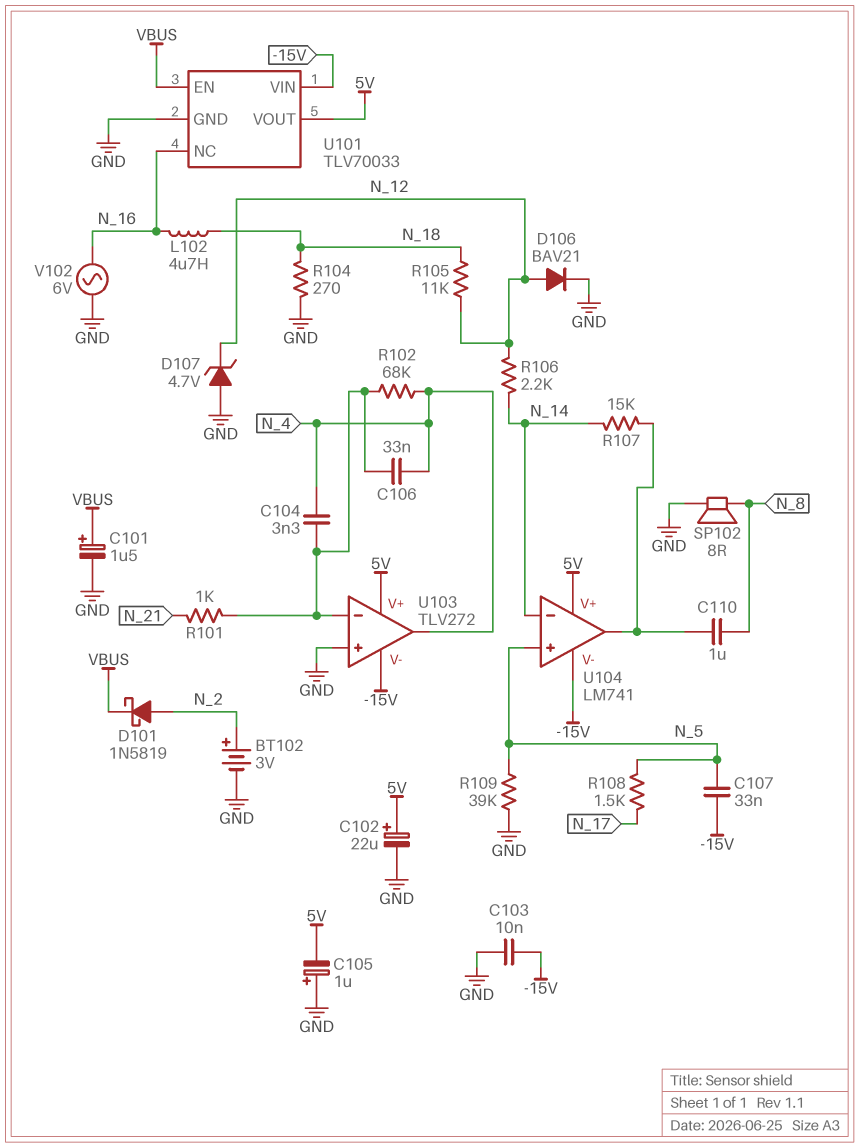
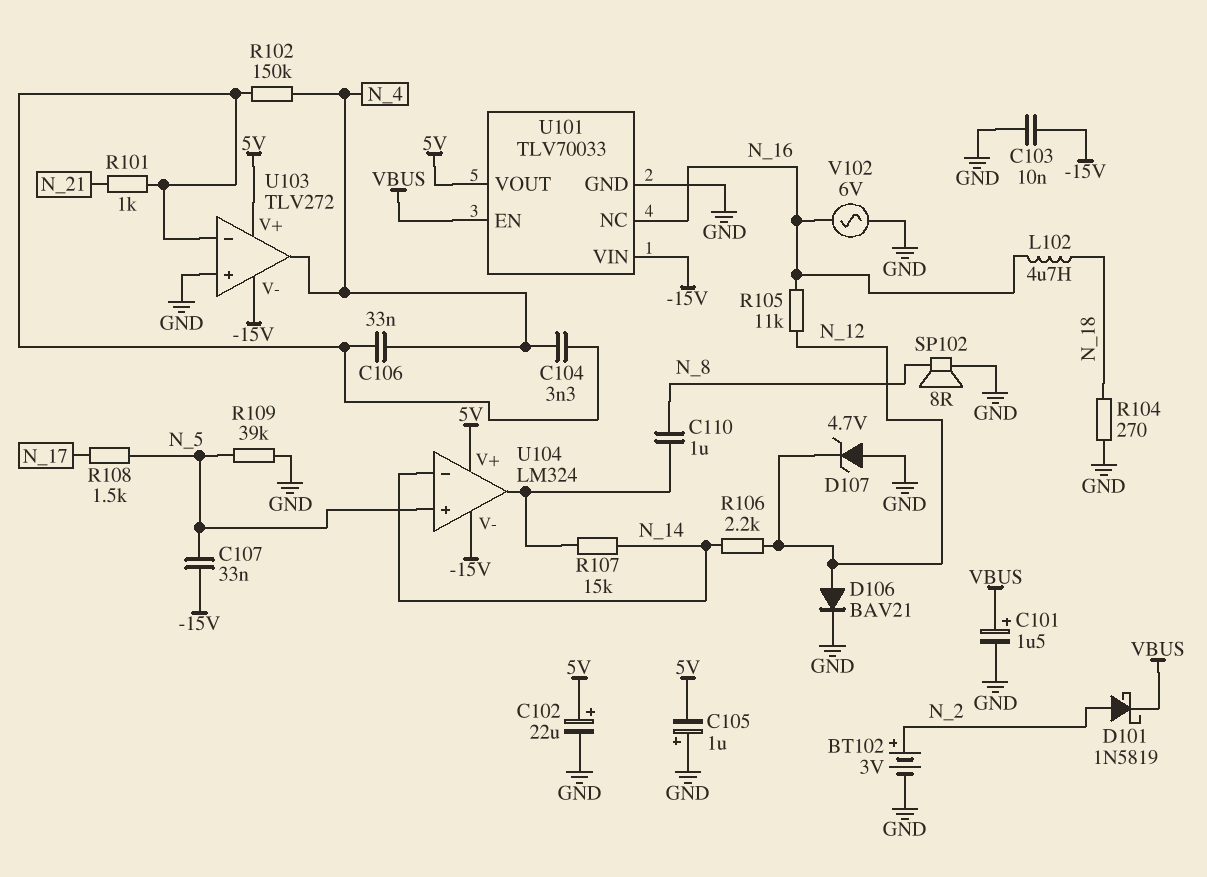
R102: 68k (N_4, U103/in-) -> 150k (N_4, U103/in-)
R105: 11k (N_12, N_18) -> 11k (N_12, N_16)
U104: LM741 -> LM324

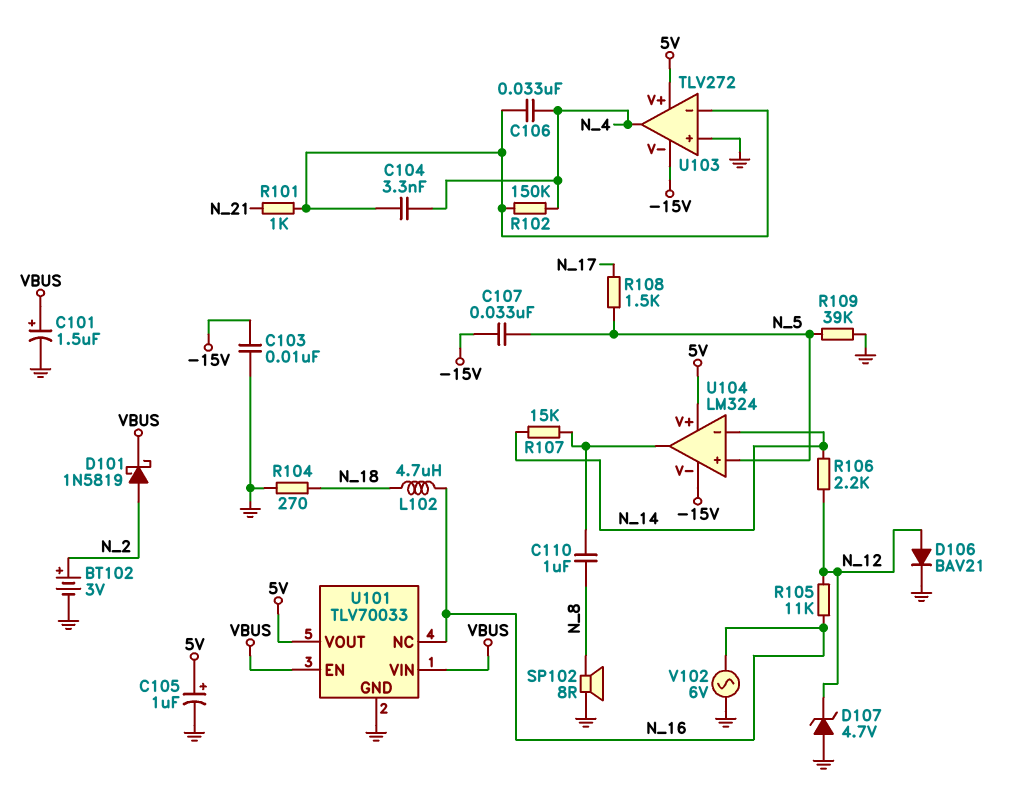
C102: 22uF (plus 5V, minus GND) -> none
C105: 1uF (plus GND, minus 5V) -> 1uF (plus 5V, minus GND)
U101 pin VIN: -15V -> VBUS

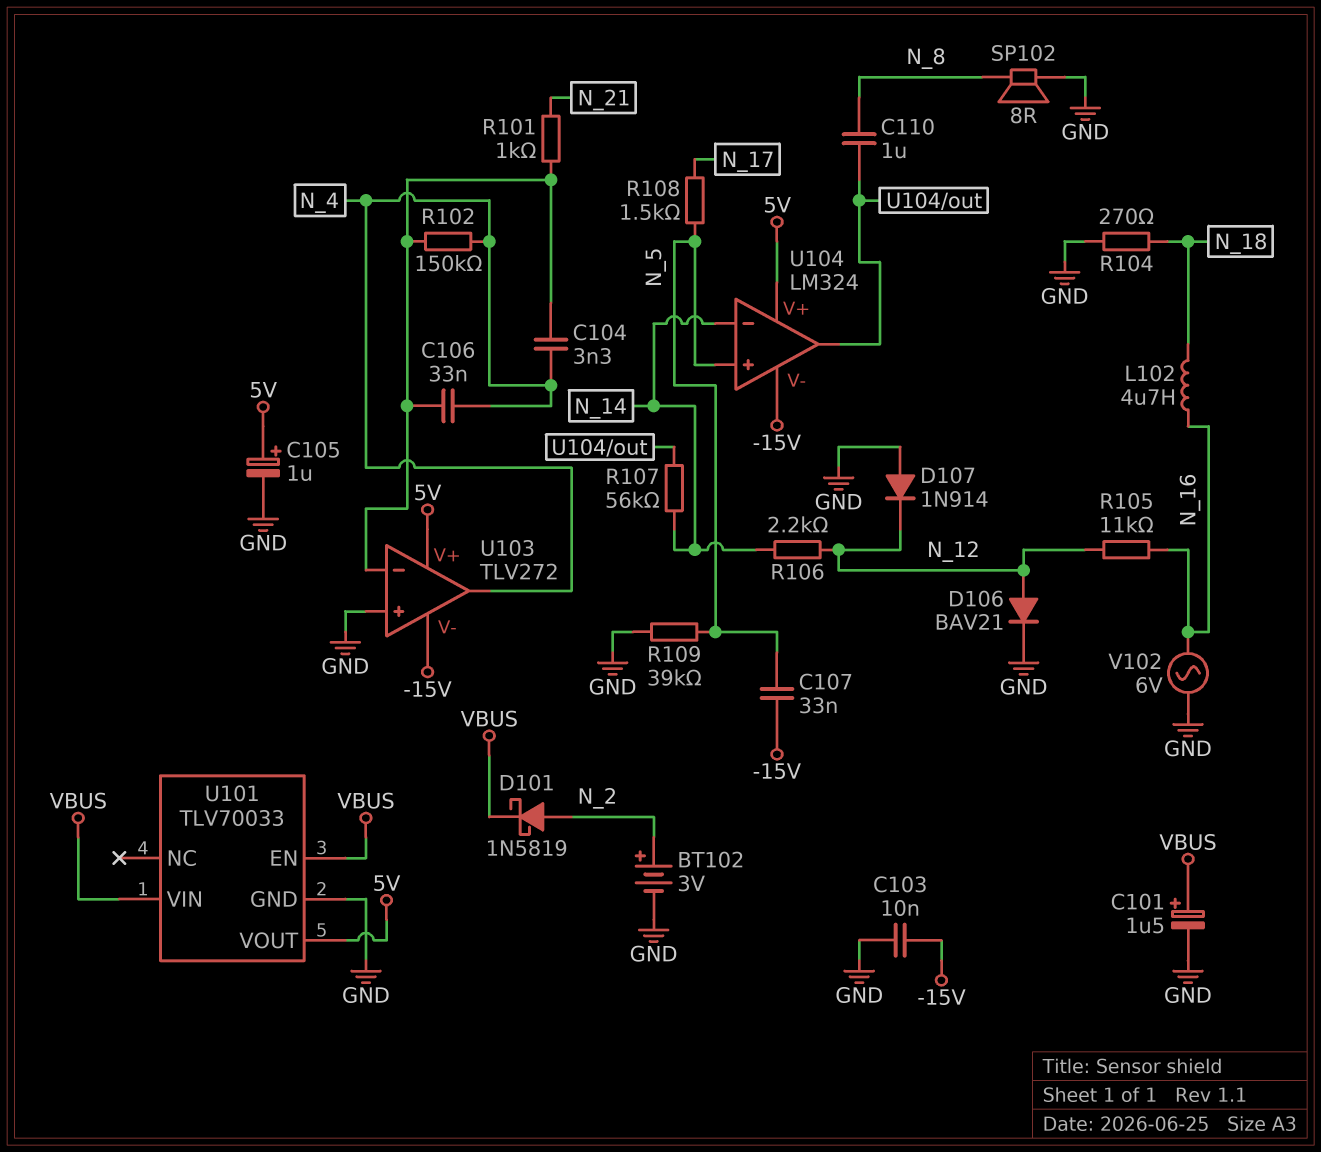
D107: zener 4.7V (A GND, K N_12) -> diode 1N914 (A GND, K N_12)
R107: 15k (N_14, U104/out) -> 56k (N_14, U104/out)
U101 pin NC: N_16 -> none

